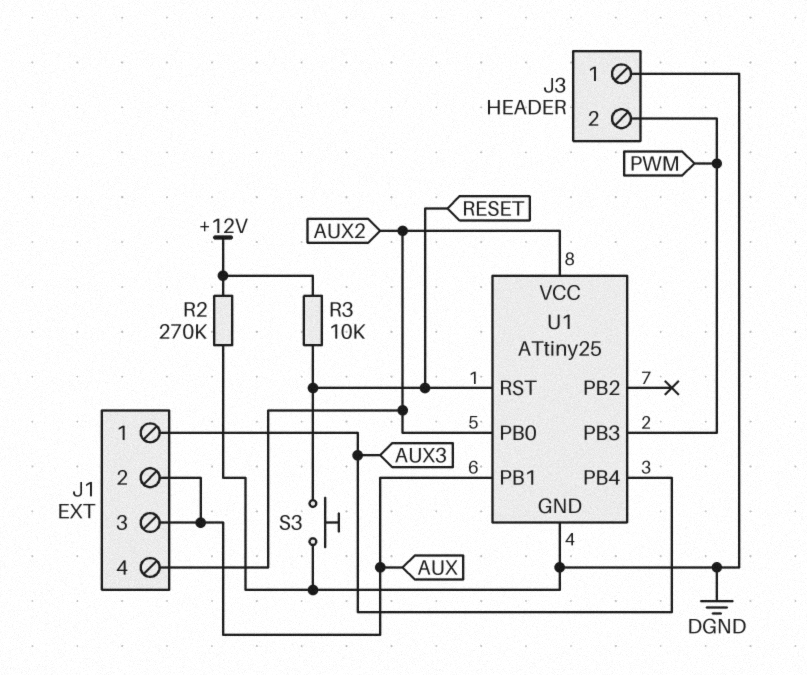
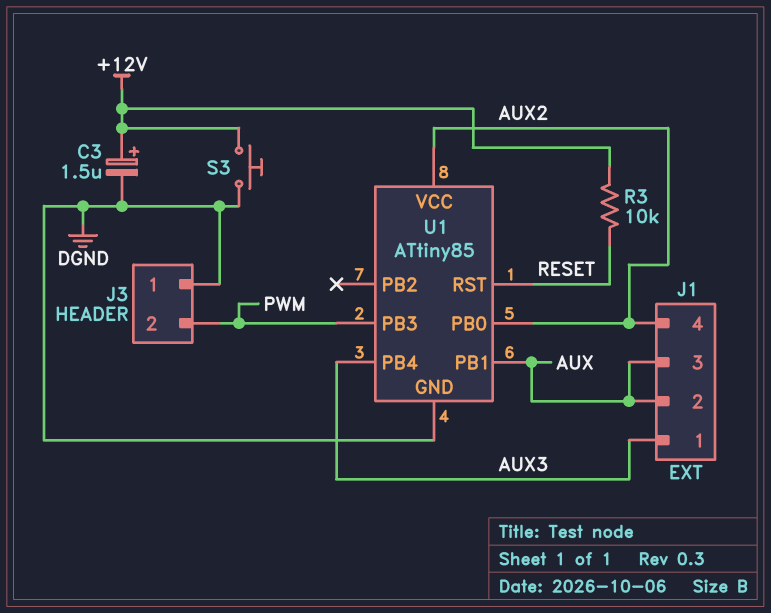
C3: none -> 1.5uF (plus +12V, minus DGND)
R2: 270k (+12V, DGND) -> none
S3: button (DGND, RESET) -> button (+12V, DGND)
U1: ATtiny25 -> ATtiny85

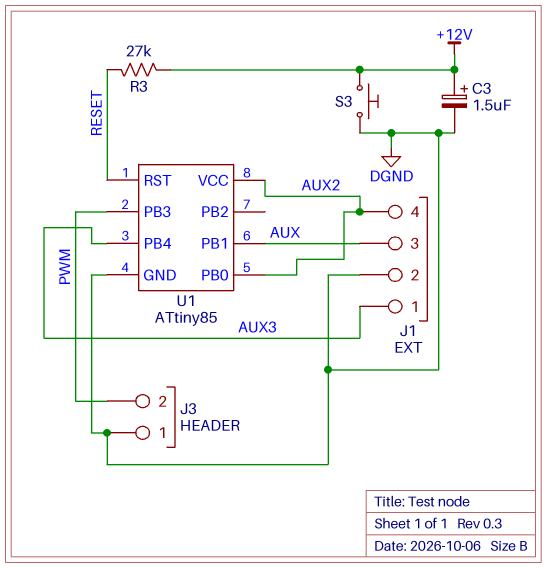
J1 pin 2: AUX -> DGND
R3: 10k (+12V, RESET) -> 27k (+12V, RESET)

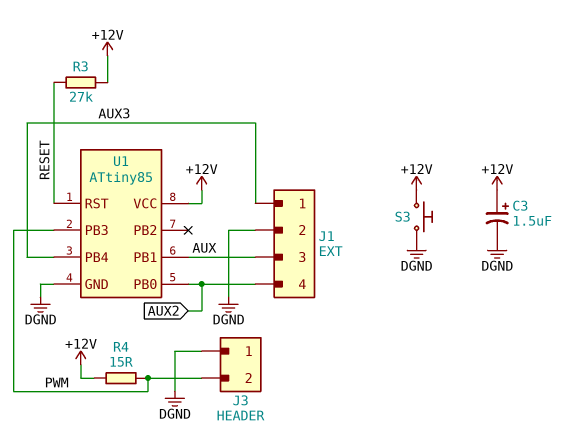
R4: none -> 15 (+12V, PWM)
U1 pin VCC: AUX2 -> +12V

